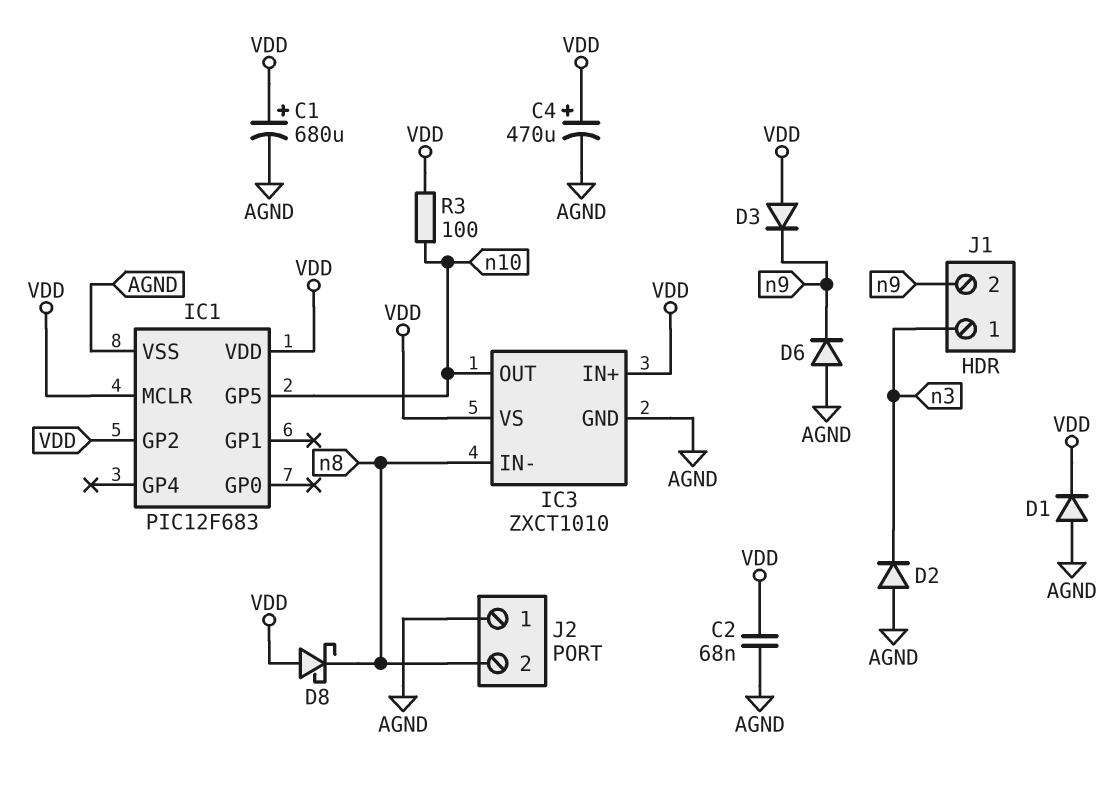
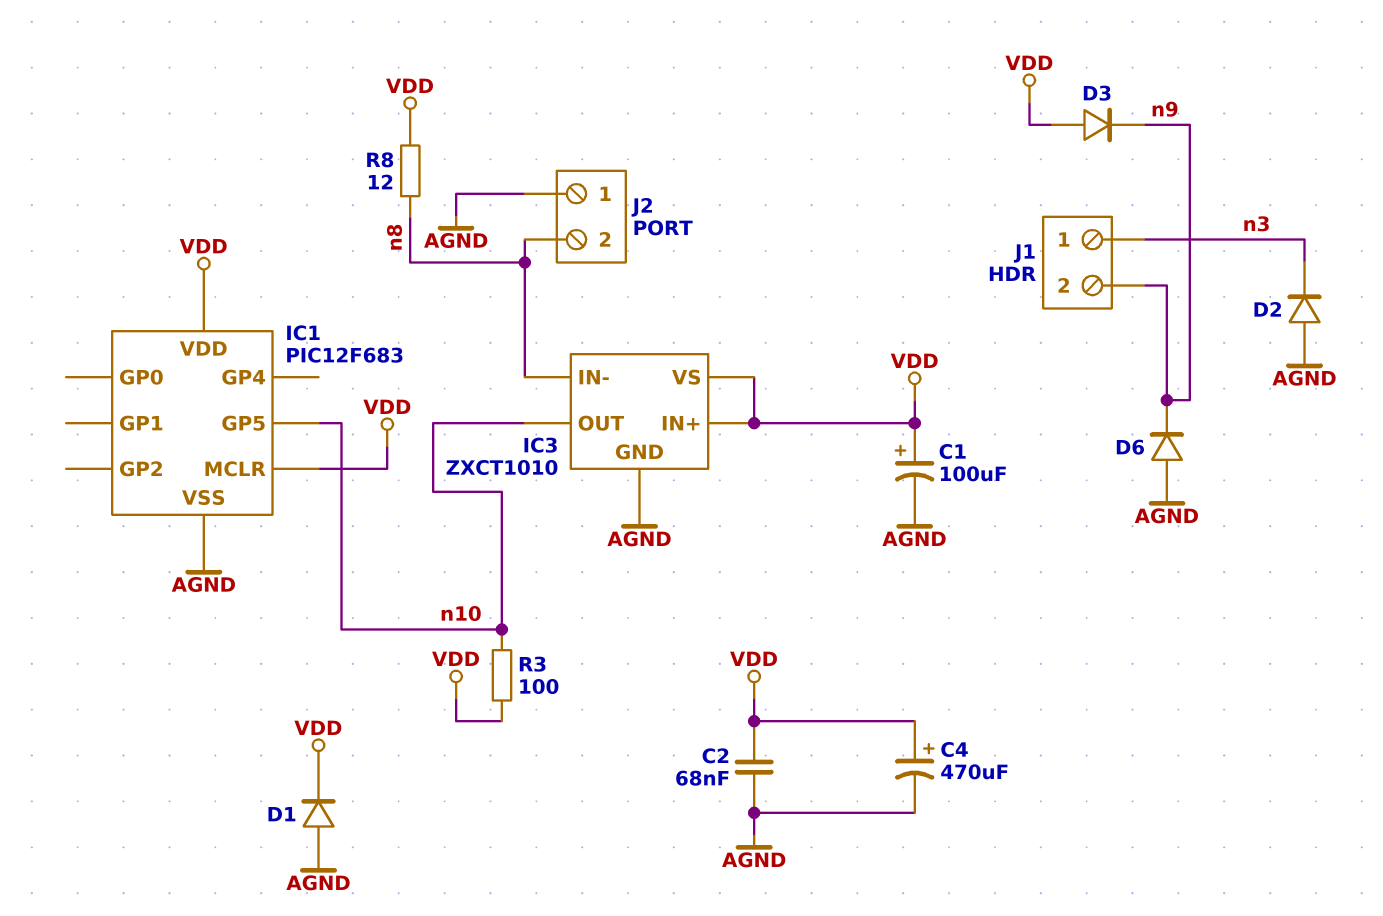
C1: 680uF (plus VDD, minus AGND) -> 100uF (plus VDD, minus AGND)
D8: schottky (A VDD, K n8) -> none
IC1 pin GP2: VDD -> none
R8: none -> 12 (VDD, n8)

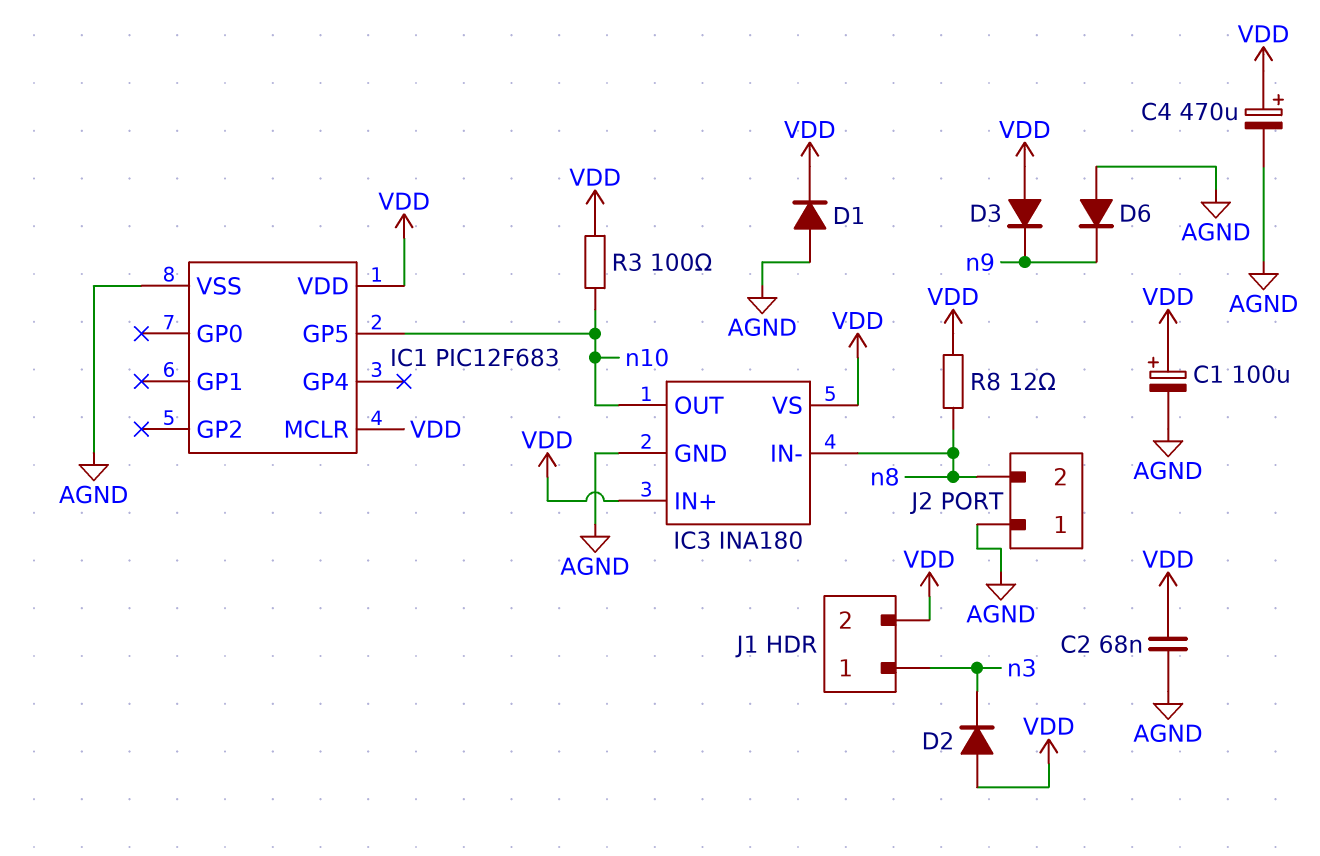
D2: diode (A AGND, K n3) -> diode (A VDD, K n3)
IC3: ZXCT1010 -> INA180
J1 pin 2: n9 -> VDD

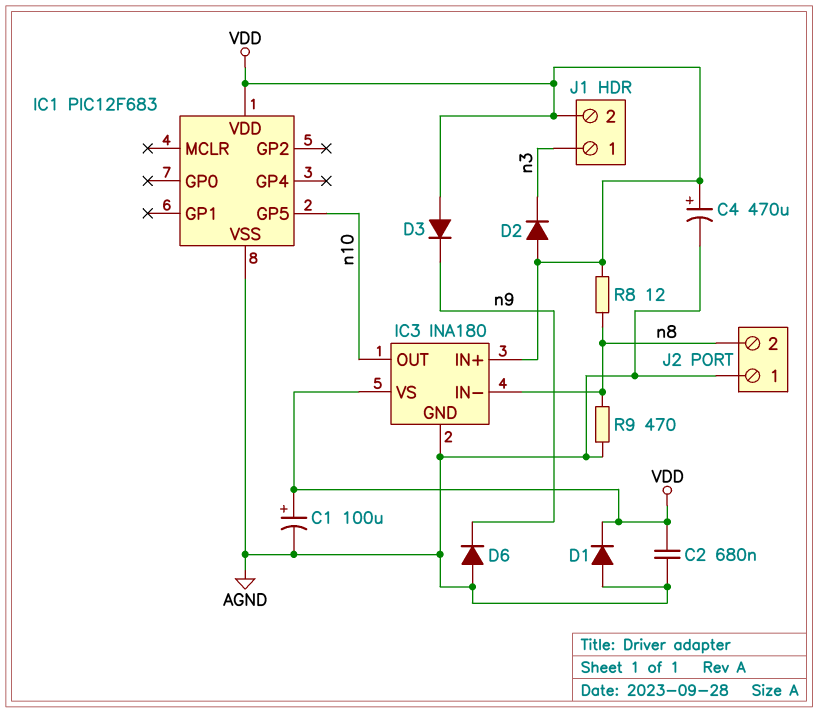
C2: 68nF (AGND, VDD) -> 680nF (AGND, VDD)
IC1 pin MCLR: VDD -> none
R3: 100 (VDD, n10) -> none
R9: none -> 470 (AGND, n8)

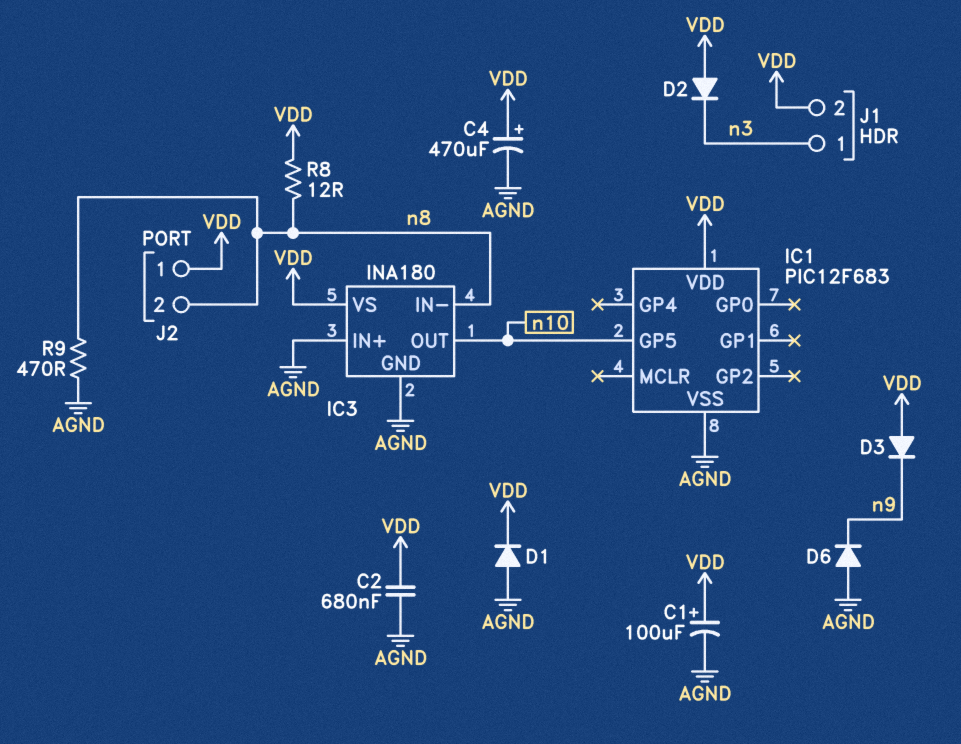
IC3 pin IN+: VDD -> AGND
J2 pin 1: AGND -> VDD

